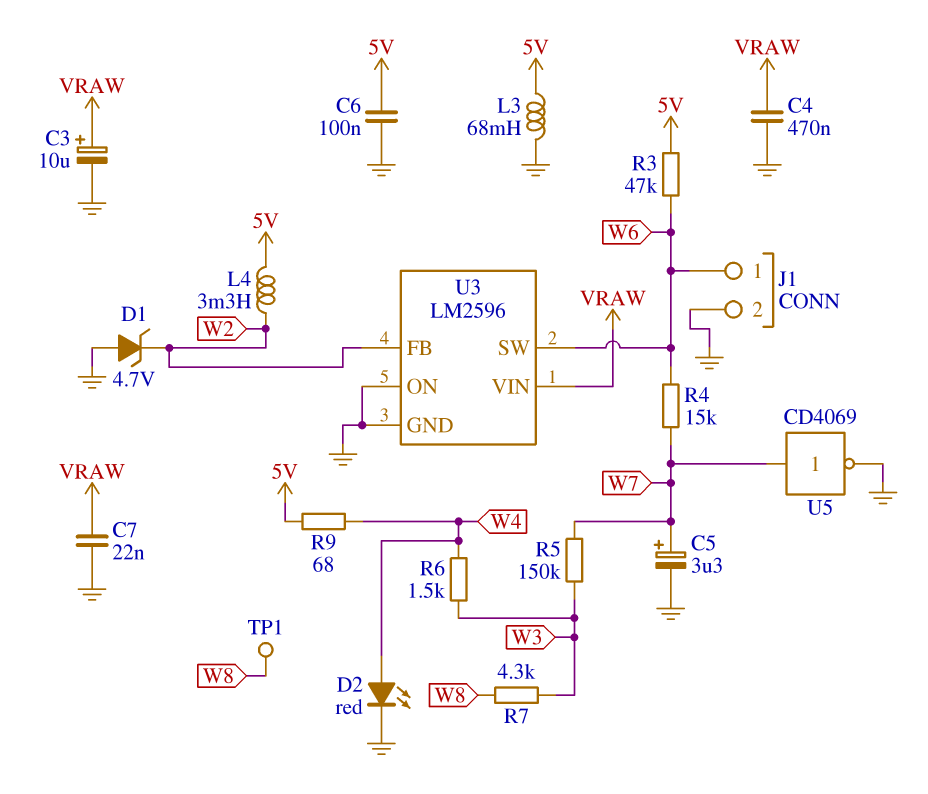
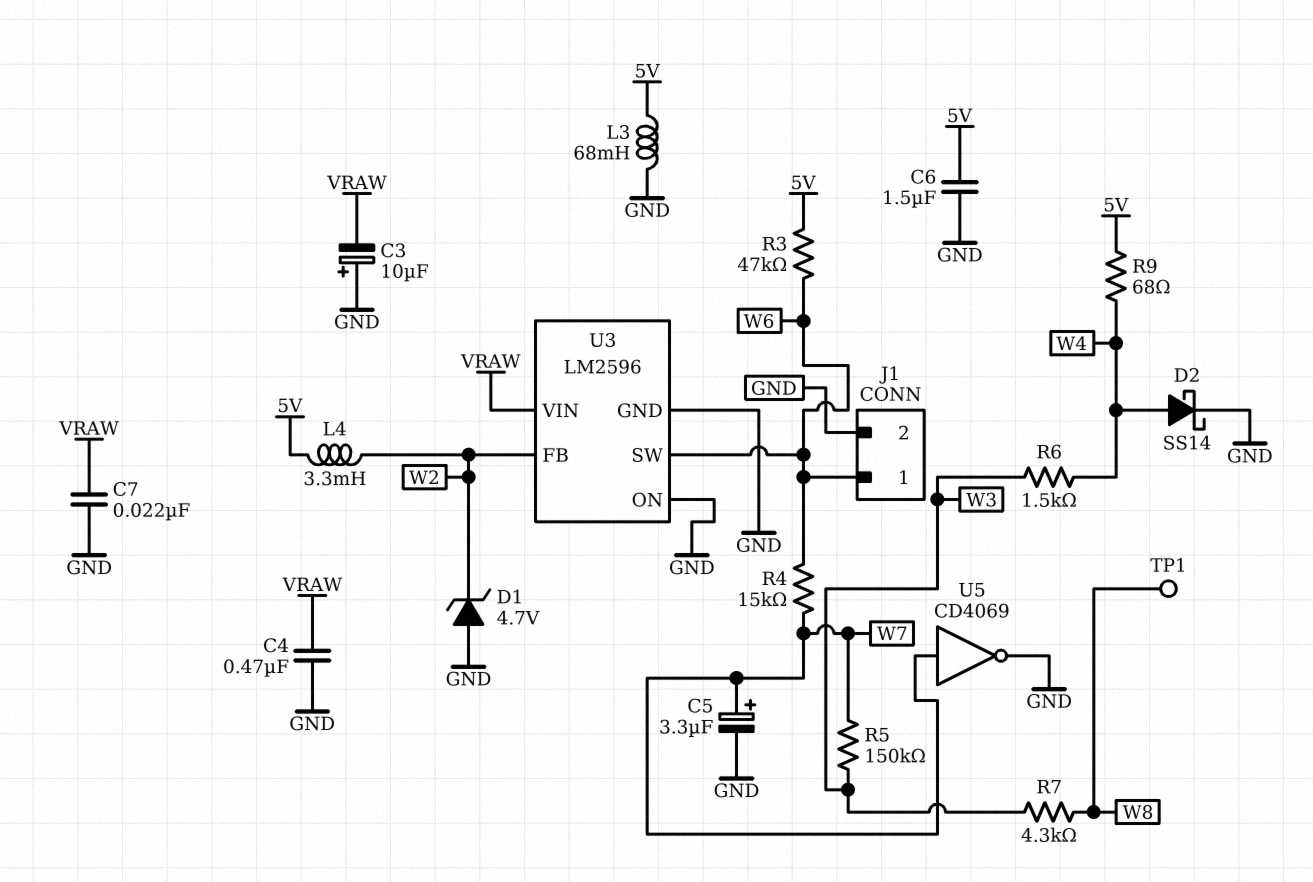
C3: 10uF (plus VRAW, minus GND) -> 10uF (plus GND, minus VRAW)
C6: 100nF (5V, GND) -> 1.5uF (5V, GND)
D2: LED red (A W4, K GND) -> schottky SS14 (A W4, K GND)

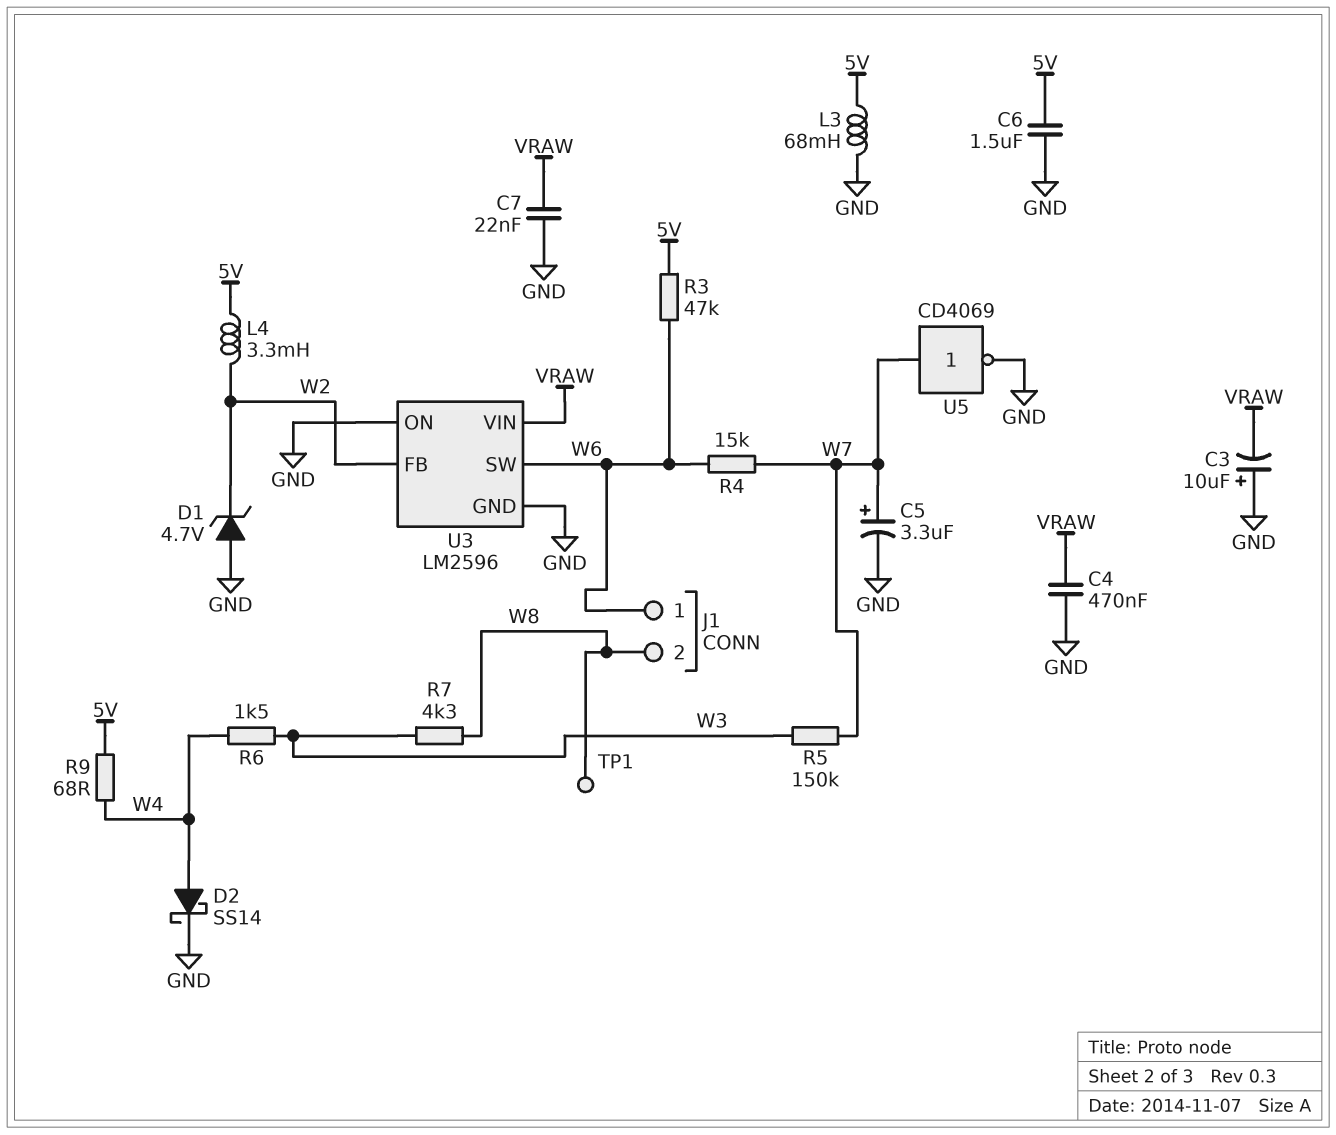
J1 pin 2: GND -> W8

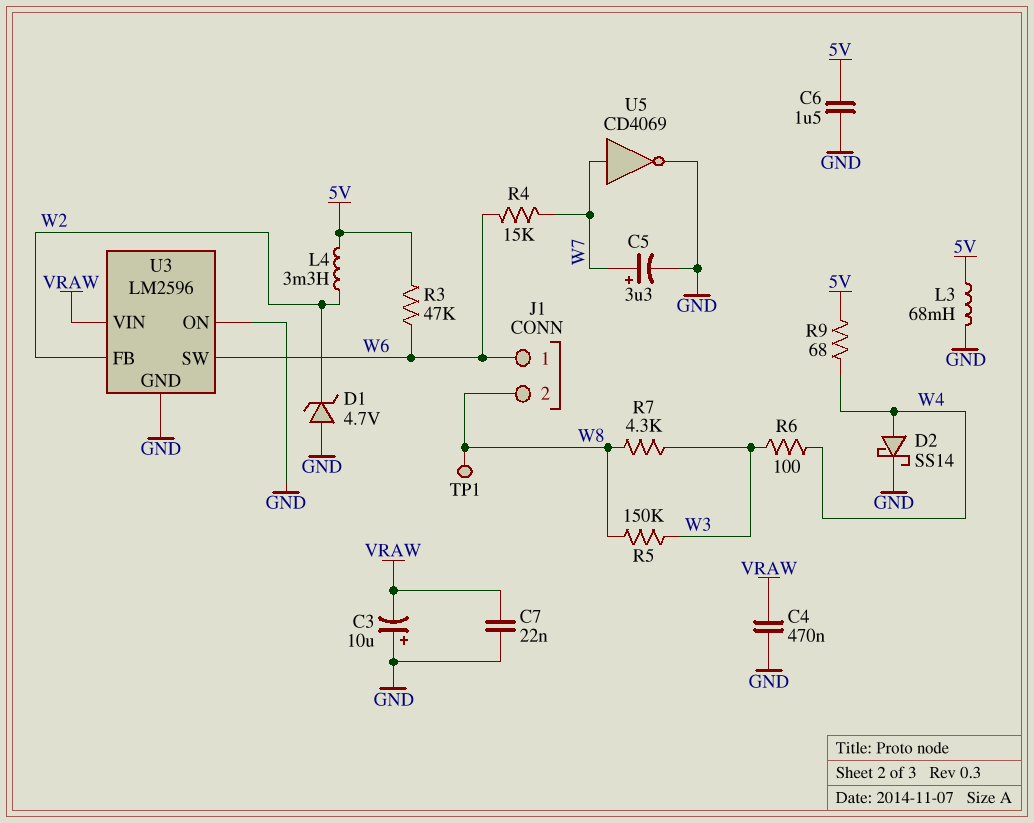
R5: 150k (W3, W7) -> 150k (W3, W8)
R6: 1.5k (W3, W4) -> 100 (W3, W4)

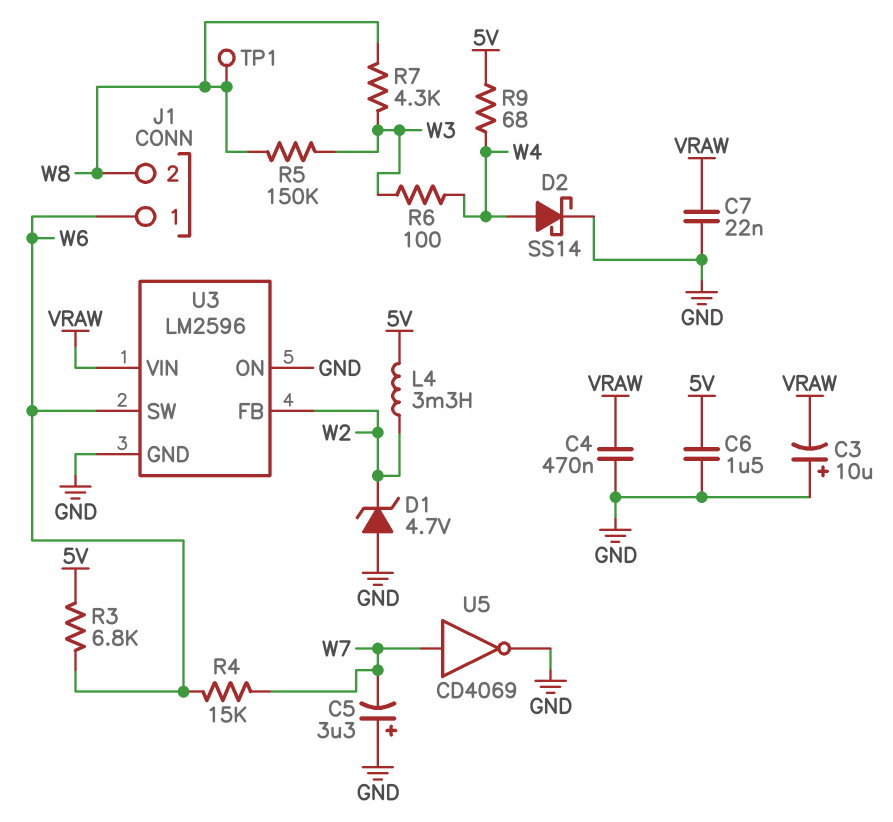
C5: 3.3uF (plus W7, minus GND) -> 3.3uF (plus GND, minus W7)
L3: 68mH (5V, GND) -> none
R3: 47k (5V, W6) -> 6.8k (5V, W6)

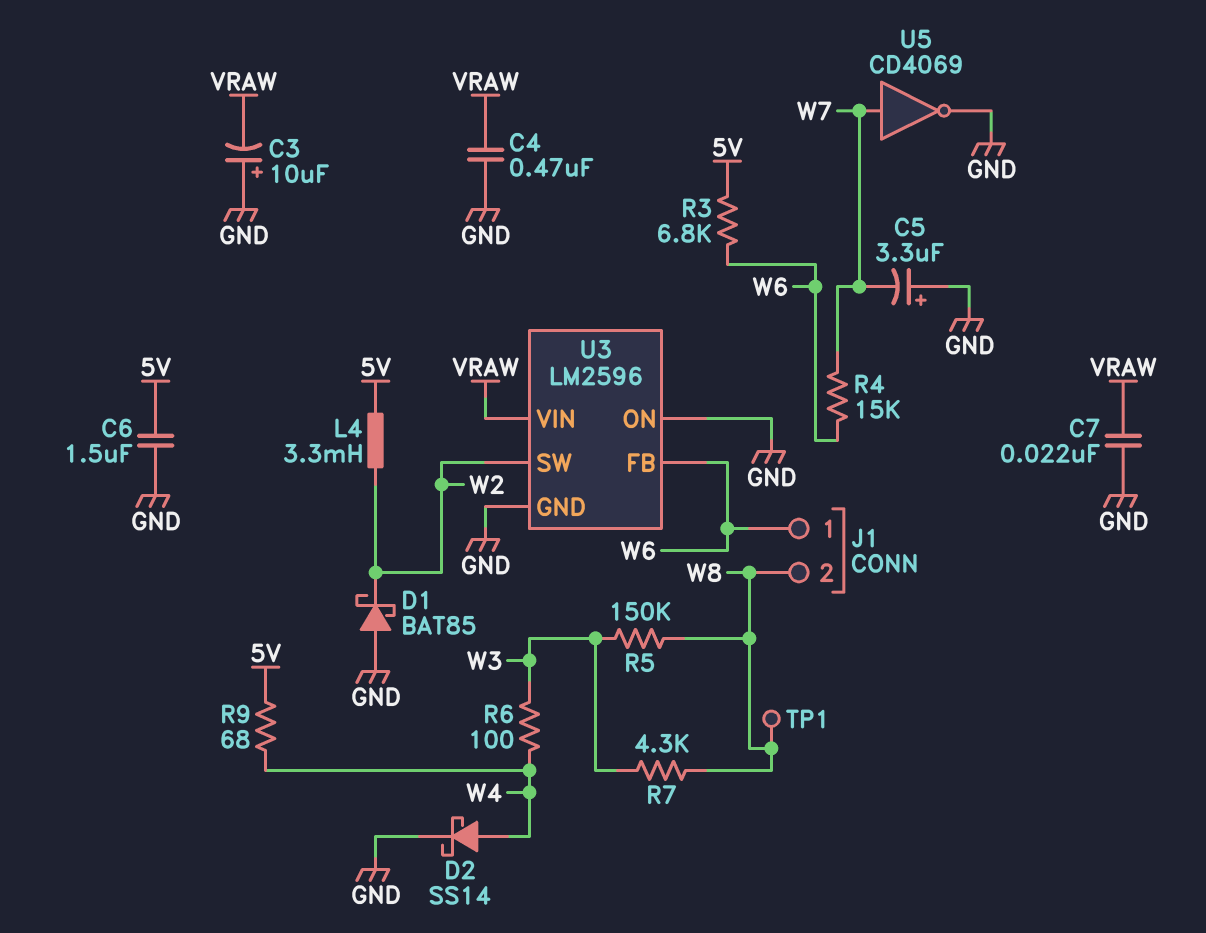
D1: zener 4.7V (A GND, K W2) -> schottky BAT85 (A GND, K W2)
U3 pin FB: W2 -> W6
U3 pin SW: W6 -> W2

